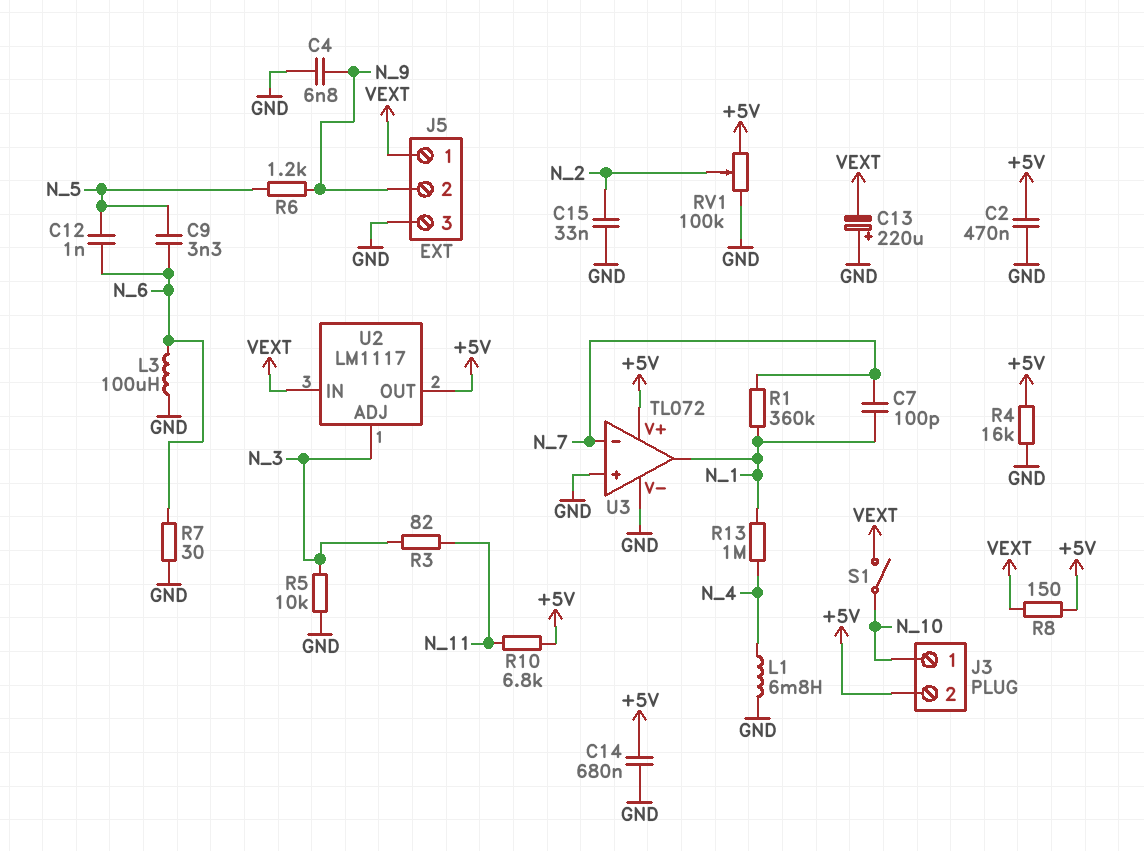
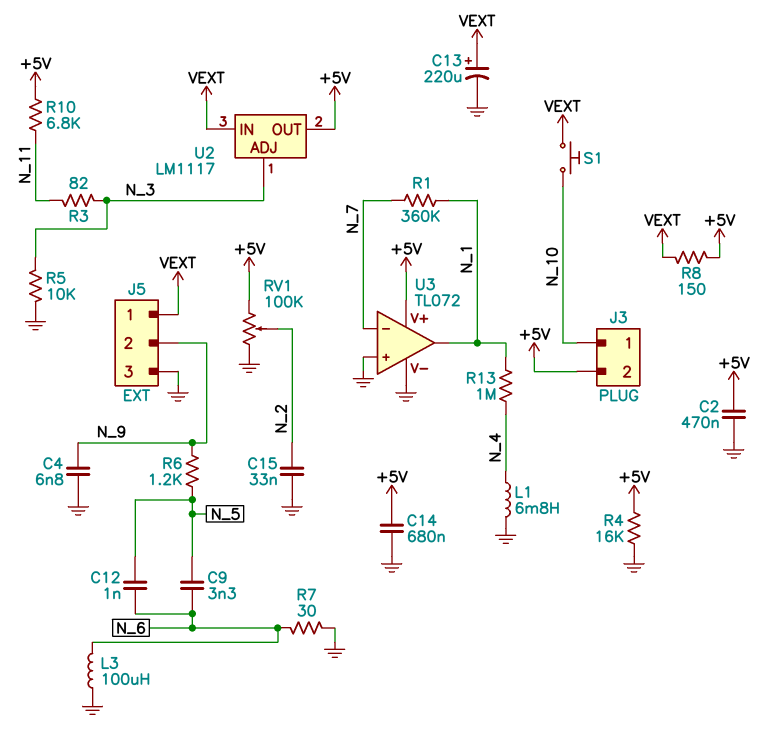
C7: 100pF (N_1, N_7) -> none
C13: 220uF (plus GND, minus VEXT) -> 220uF (plus VEXT, minus GND)
S1: switch (N_10, VEXT) -> button (N_10, VEXT)

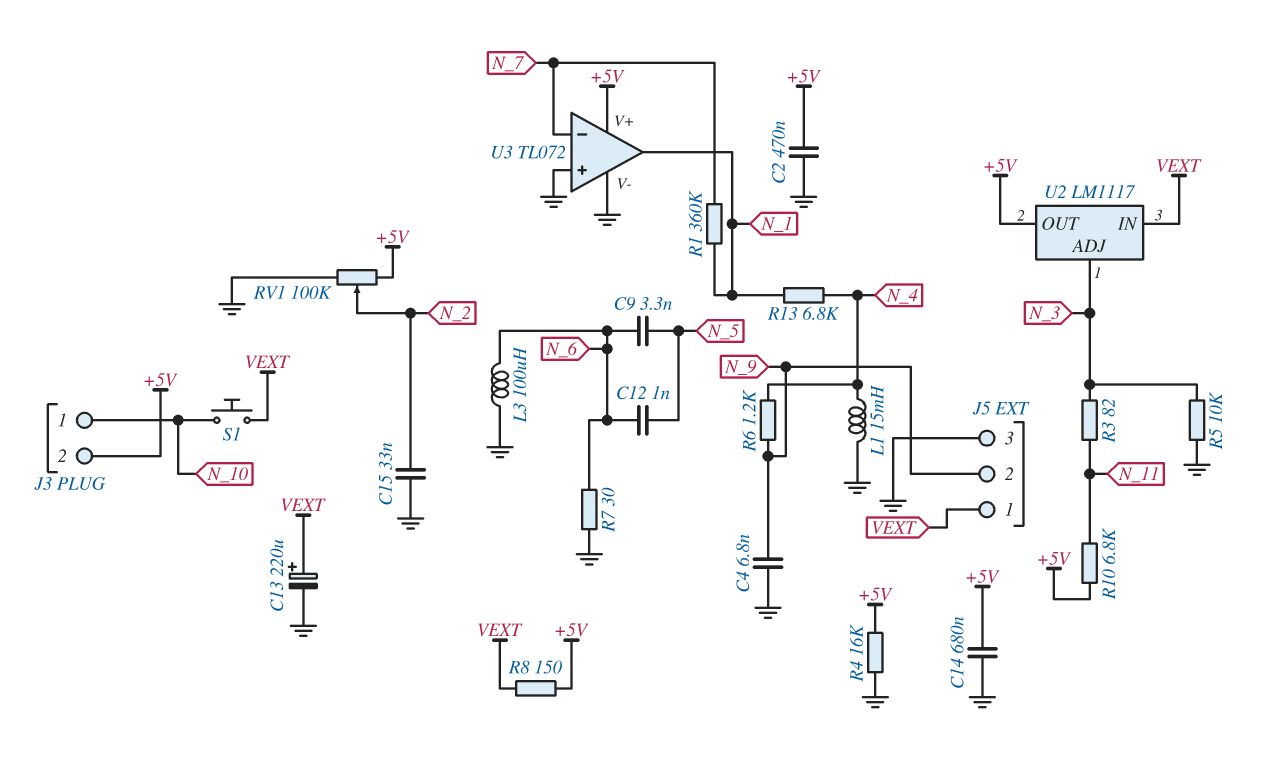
L1: 6.8mH (GND, N_4) -> 15mH (GND, N_4)
R6: 1.2k (N_5, N_9) -> 1.2k (N_4, N_9)
R13: 1M (N_1, N_4) -> 6.8k (N_1, N_4)

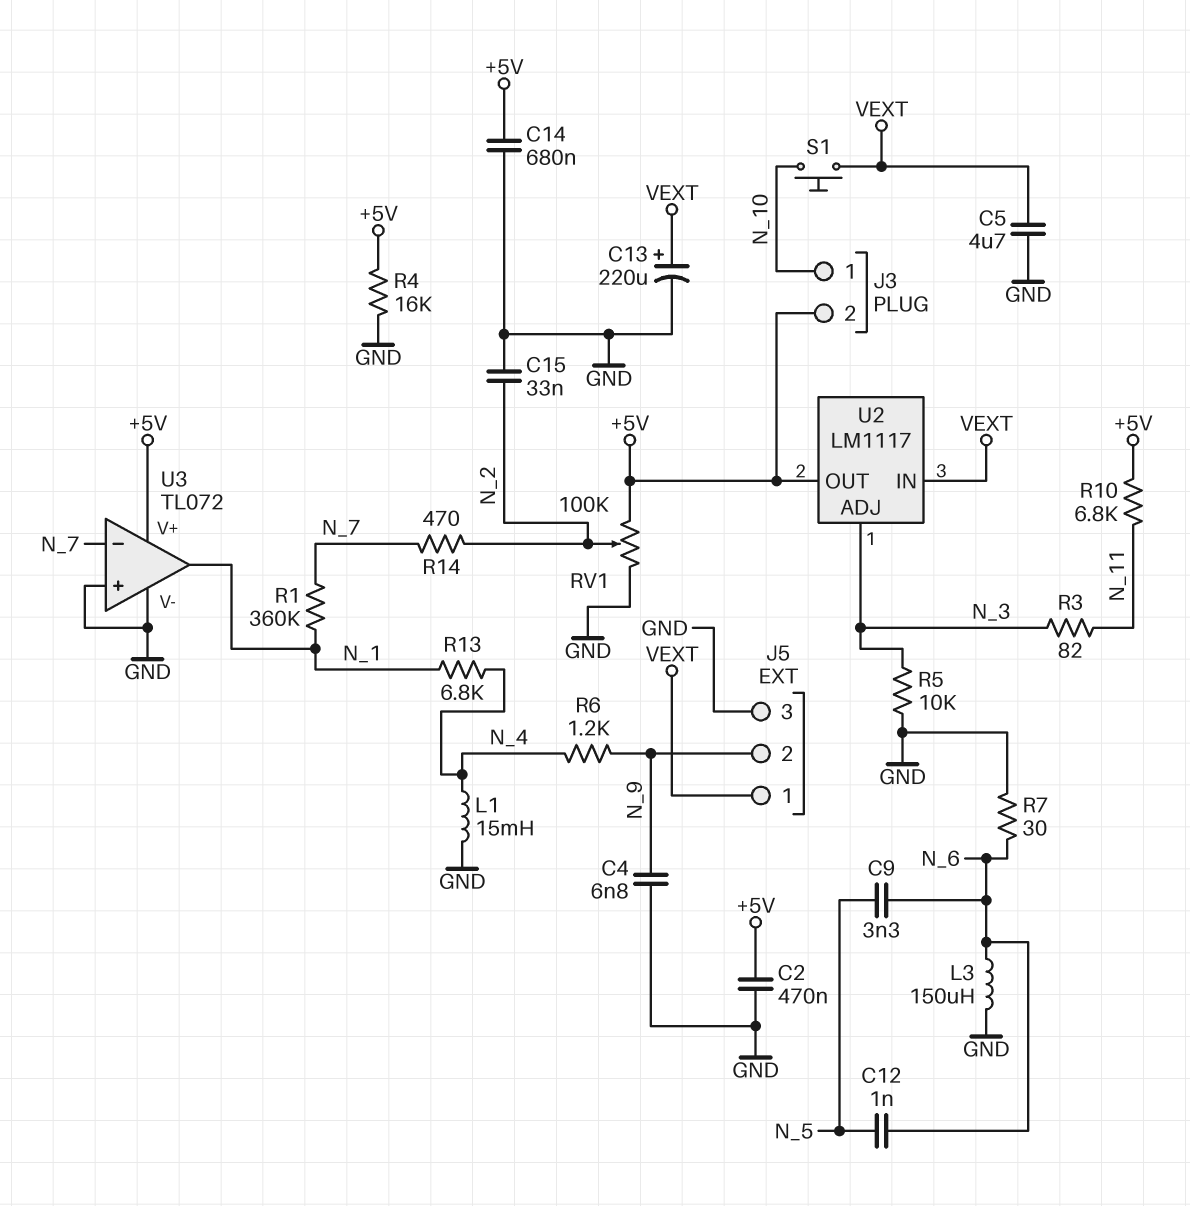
C5: none -> 4.7uF (GND, VEXT)
L3: 100uH (GND, N_6) -> 150uH (GND, N_6)
R8: 150 (+5V, VEXT) -> none
R14: none -> 470 (N_2, N_7)

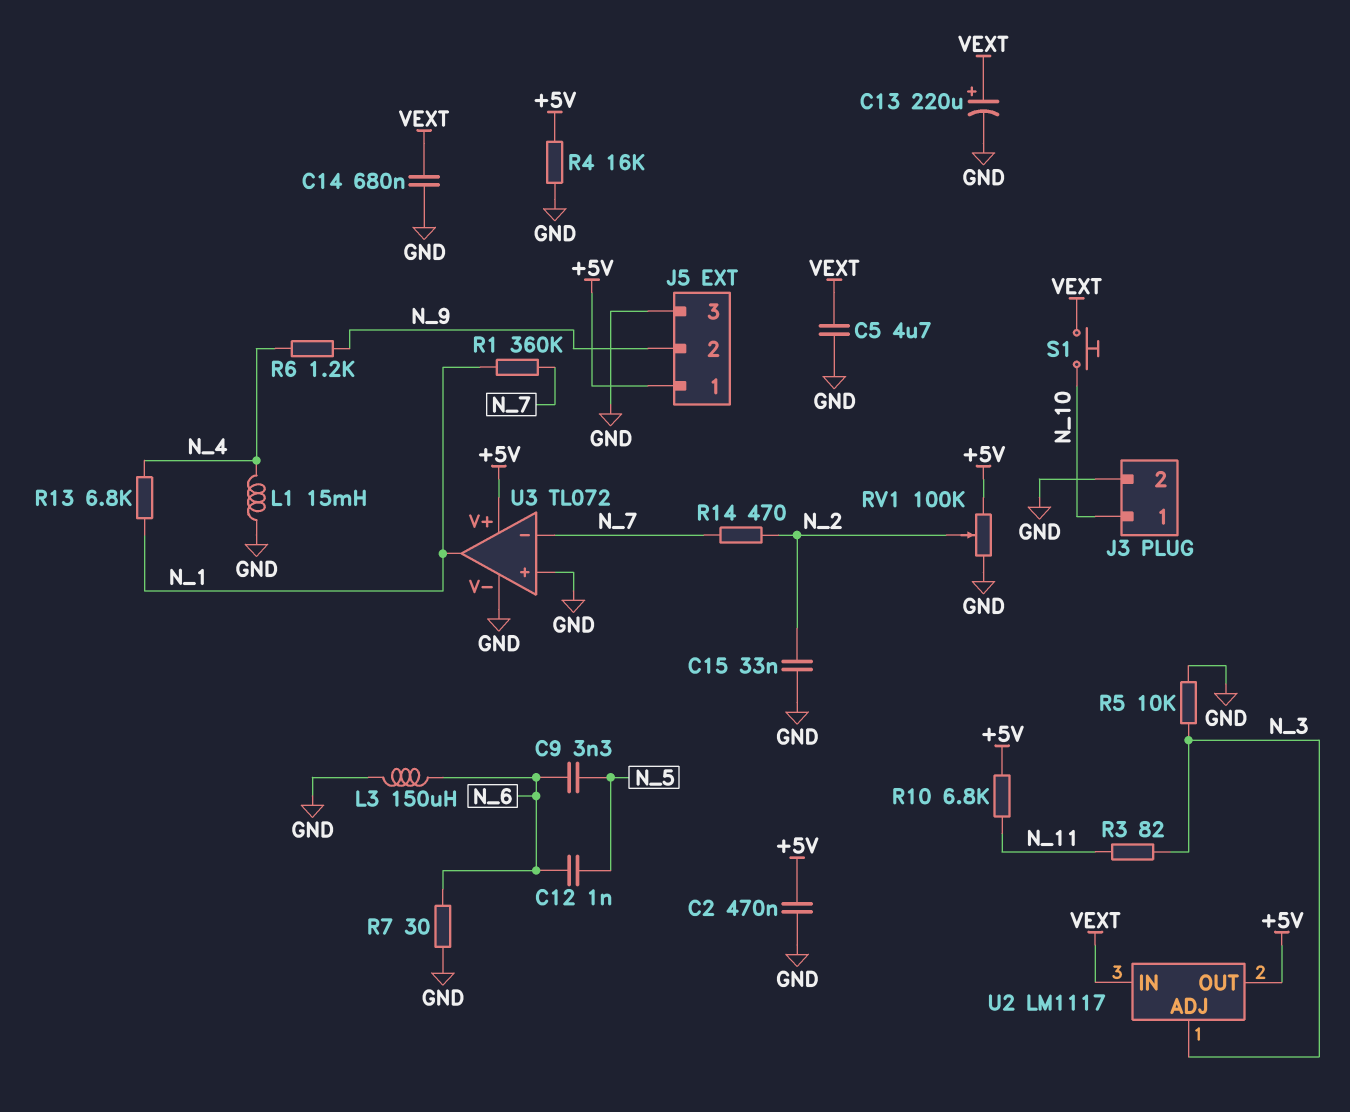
C4: 6.8nF (GND, N_9) -> none
C14: 680nF (+5V, GND) -> 680nF (GND, VEXT)
J3 pin 2: +5V -> GND
J5 pin 1: VEXT -> +5V

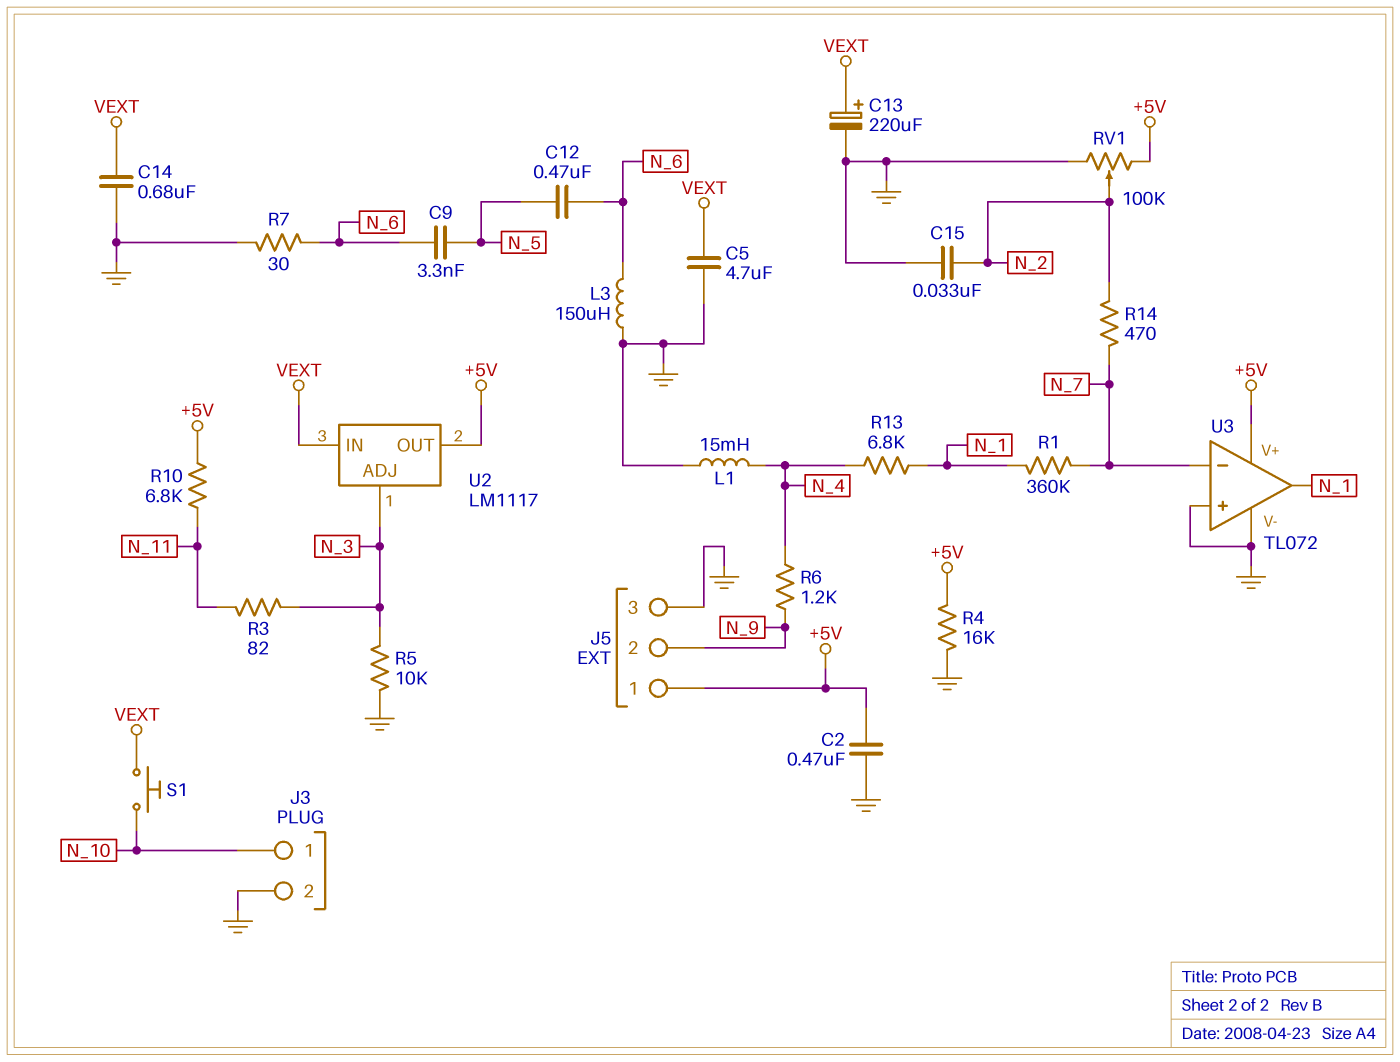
C12: 1nF (N_5, N_6) -> 470nF (N_5, N_6)

